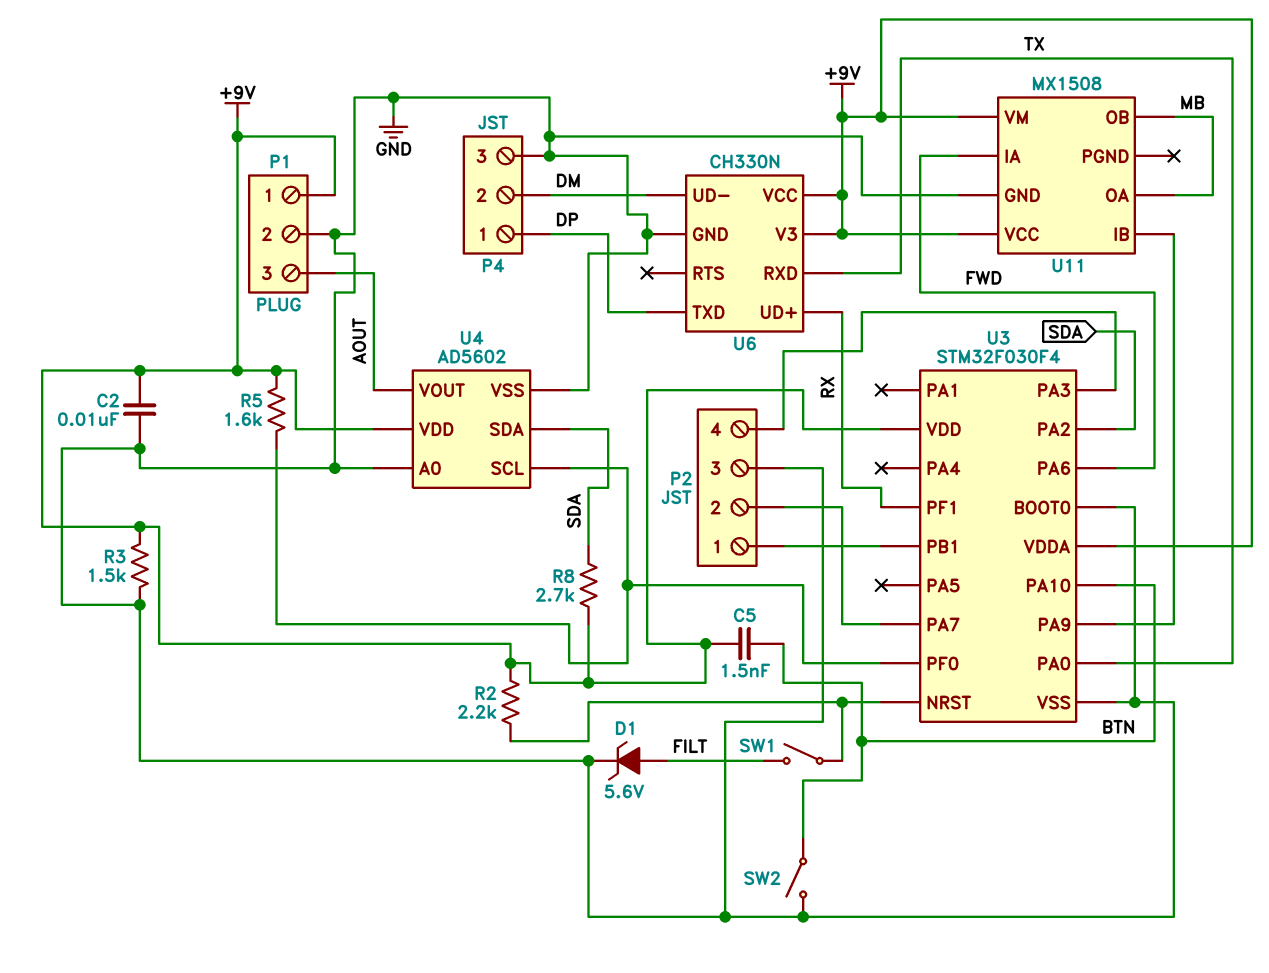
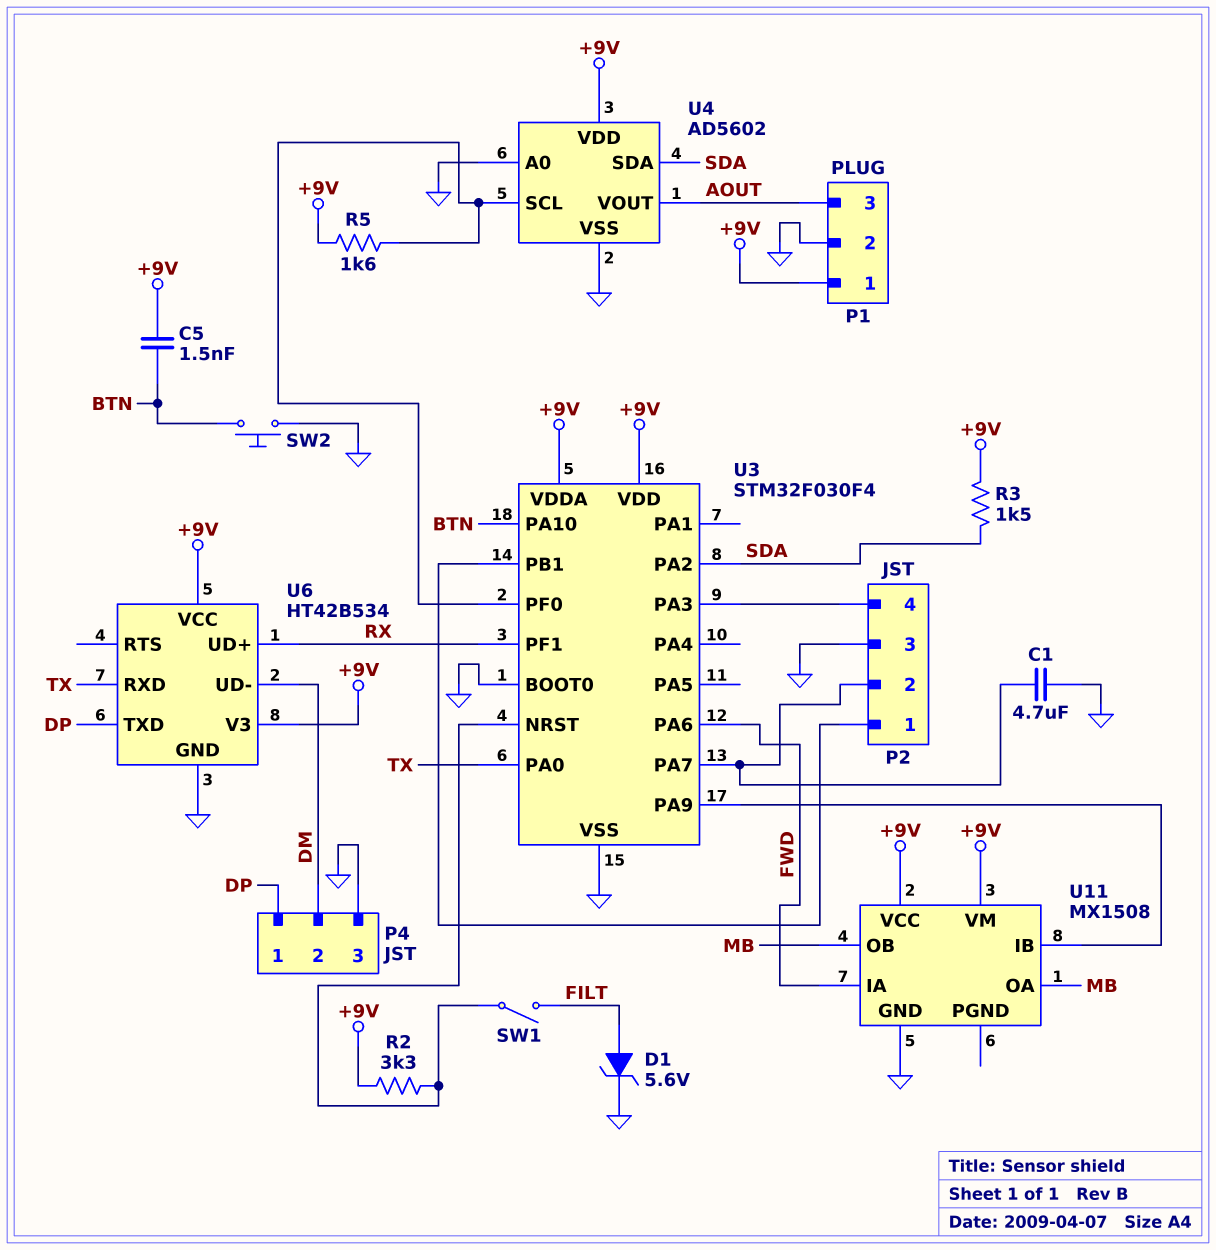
C1: none -> 4.7uF (GND, P2/2)
C2: 10nF (+9V, GND) -> none
R2: 2.2k (+9V, U3/NRST) -> 3.3k (+9V, U3/NRST)
R3: 1.5k (+9V, GND) -> 1.5k (+9V, SDA)
R8: 2.7k (+9V, SDA) -> none
SW2: switch (BTN, GND) -> button (BTN, GND)
U6: CH330N -> HT42B534

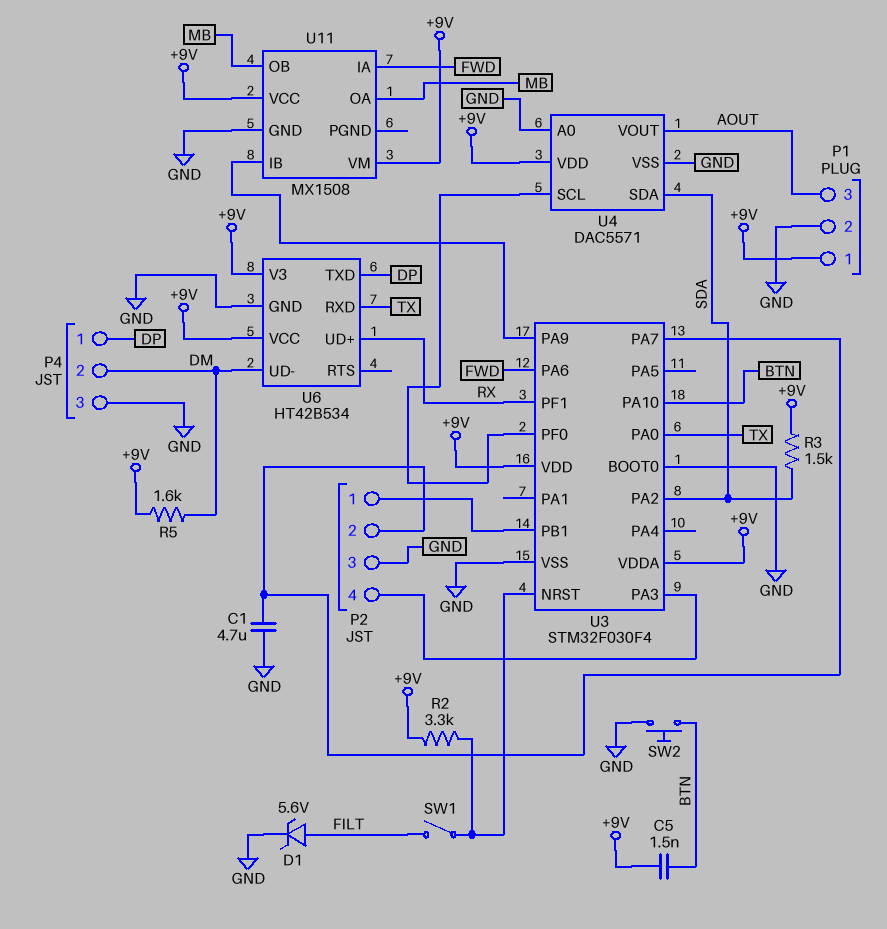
R5: 1.6k (+9V, U3/PF0) -> 1.6k (+9V, DM)
U4: AD5602 -> DAC5571

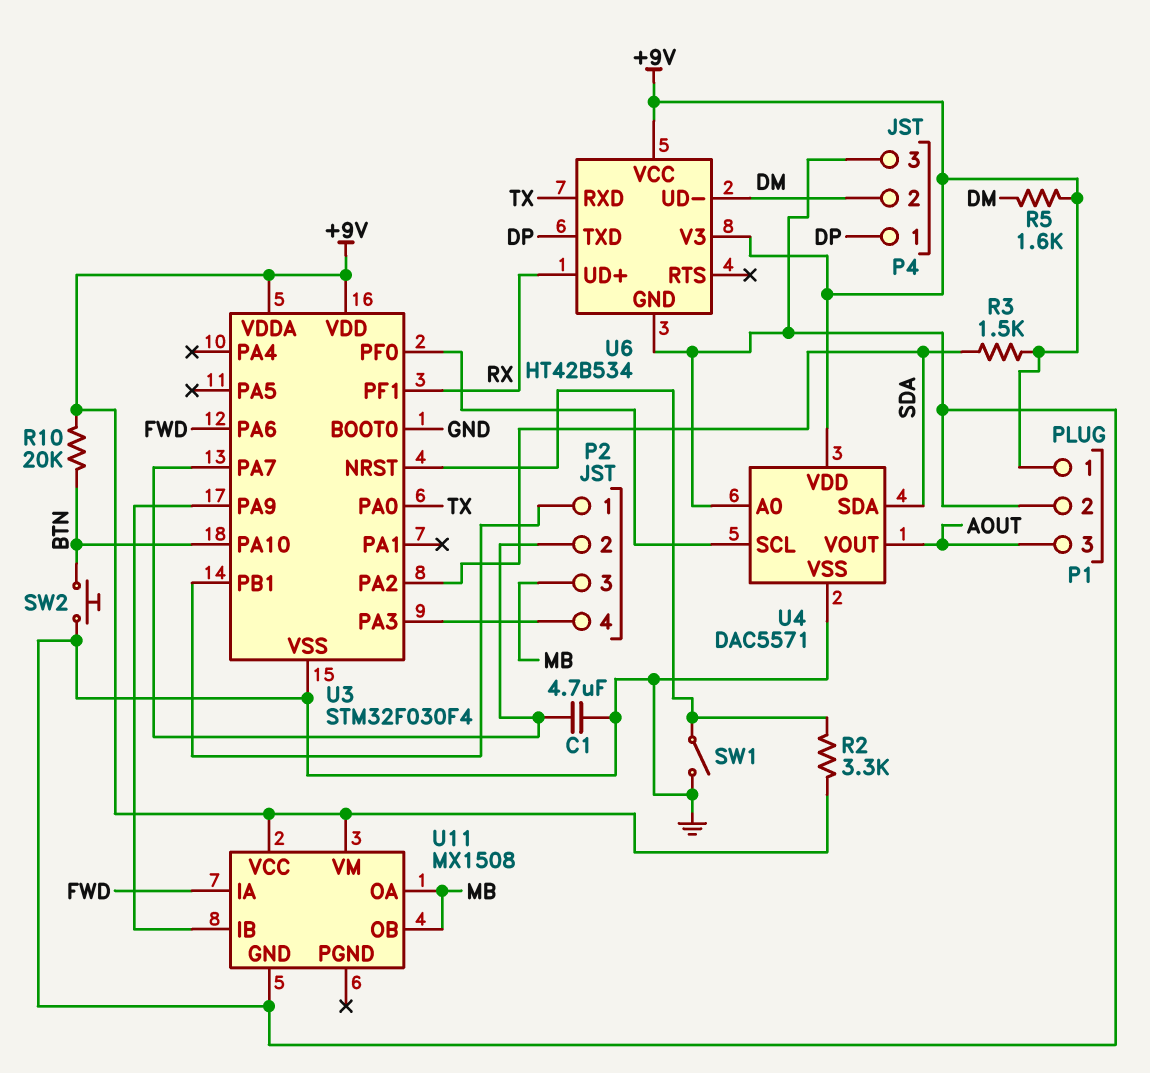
C5: 1.5nF (+9V, BTN) -> none
D1: zener 5.6V (A FILT, K GND) -> none
P2 pin 3: GND -> MB
R10: none -> 20k (+9V, BTN)
SW1: switch (FILT, U3/NRST) -> switch (GND, U3/NRST)

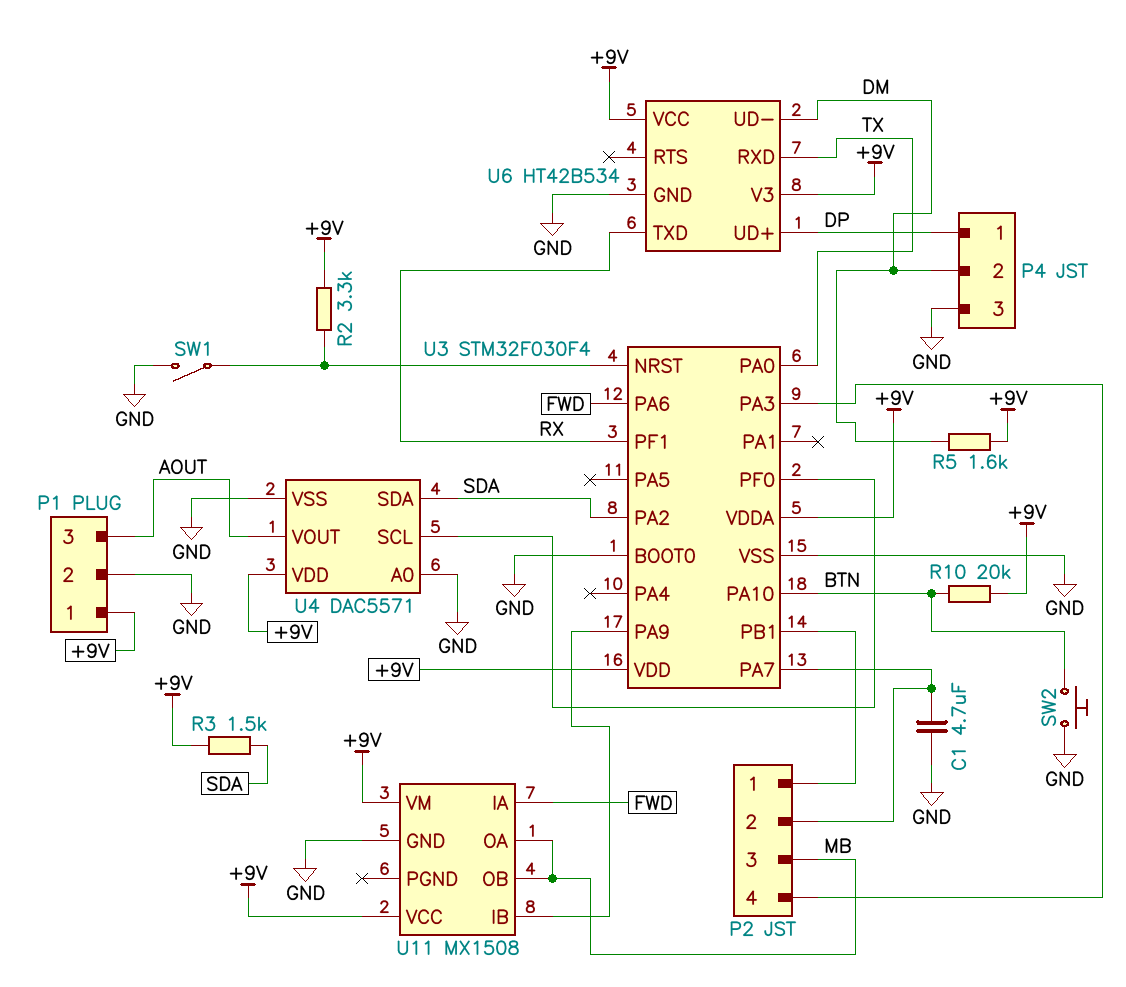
U6 pin TXD: DP -> RX
U6 pin UD+: RX -> DP

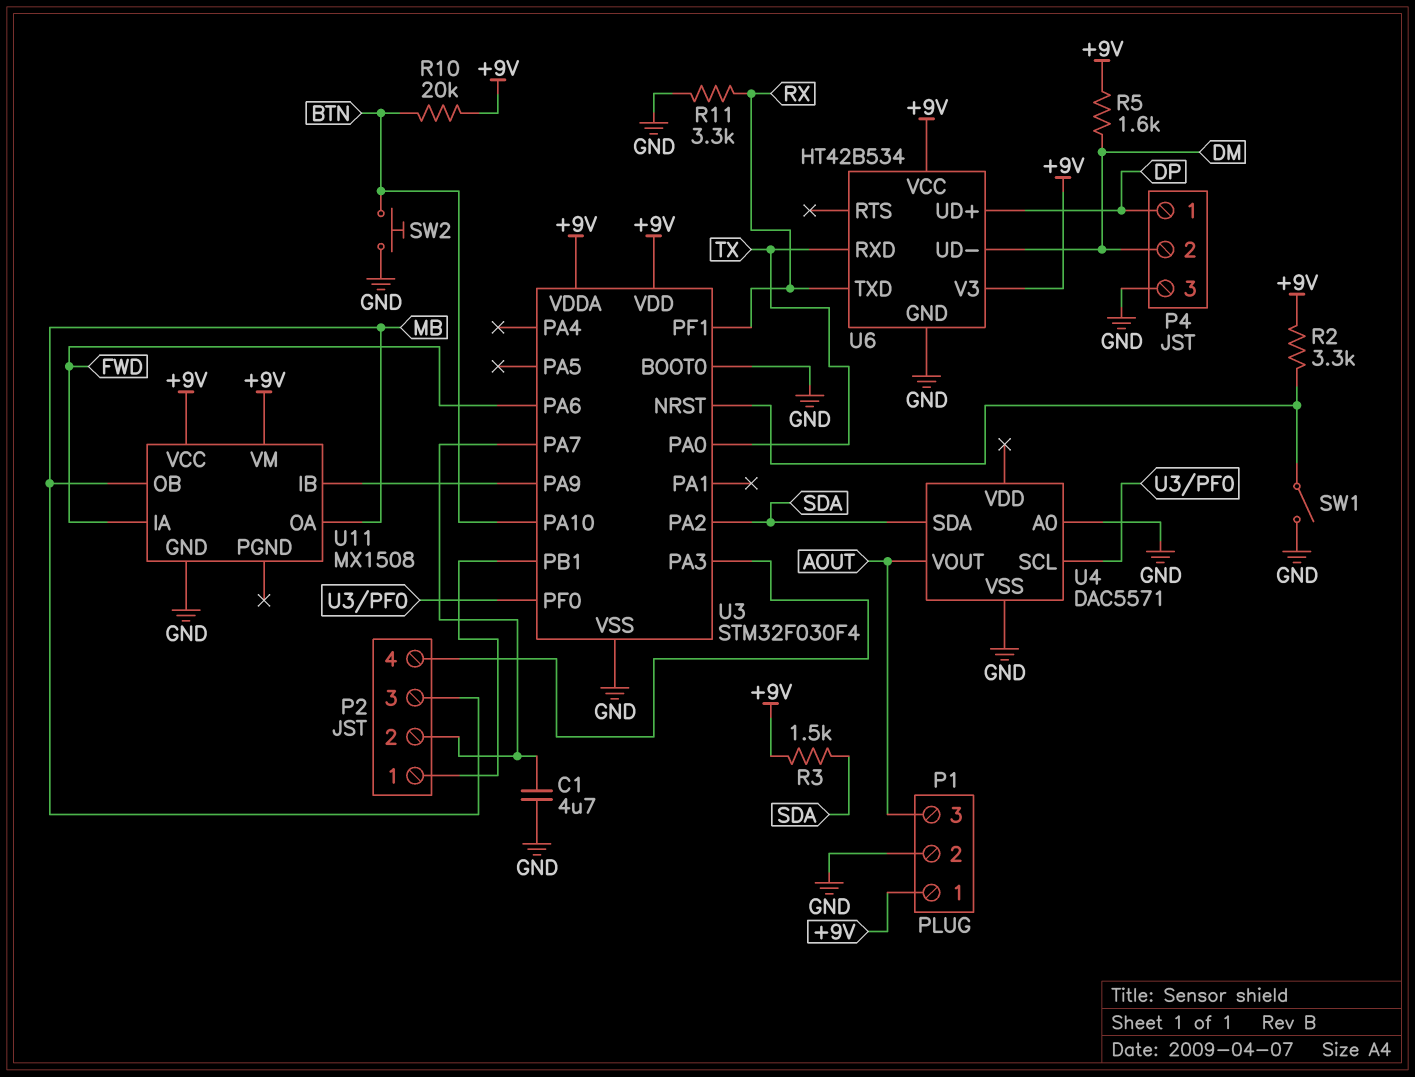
R11: none -> 3.3k (GND, RX)
U4 pin VDD: +9V -> none

